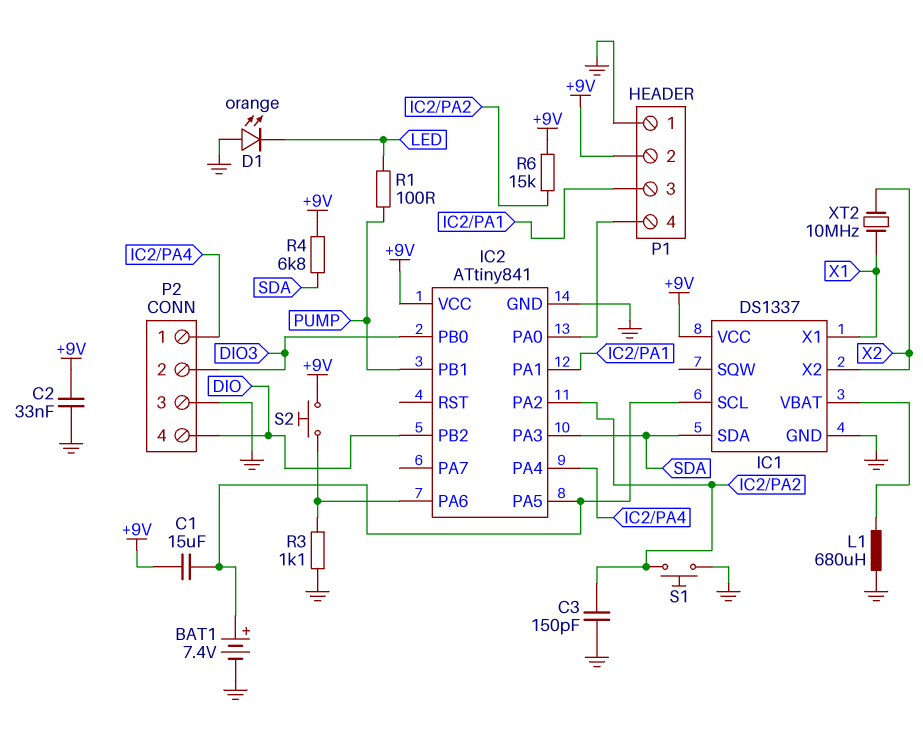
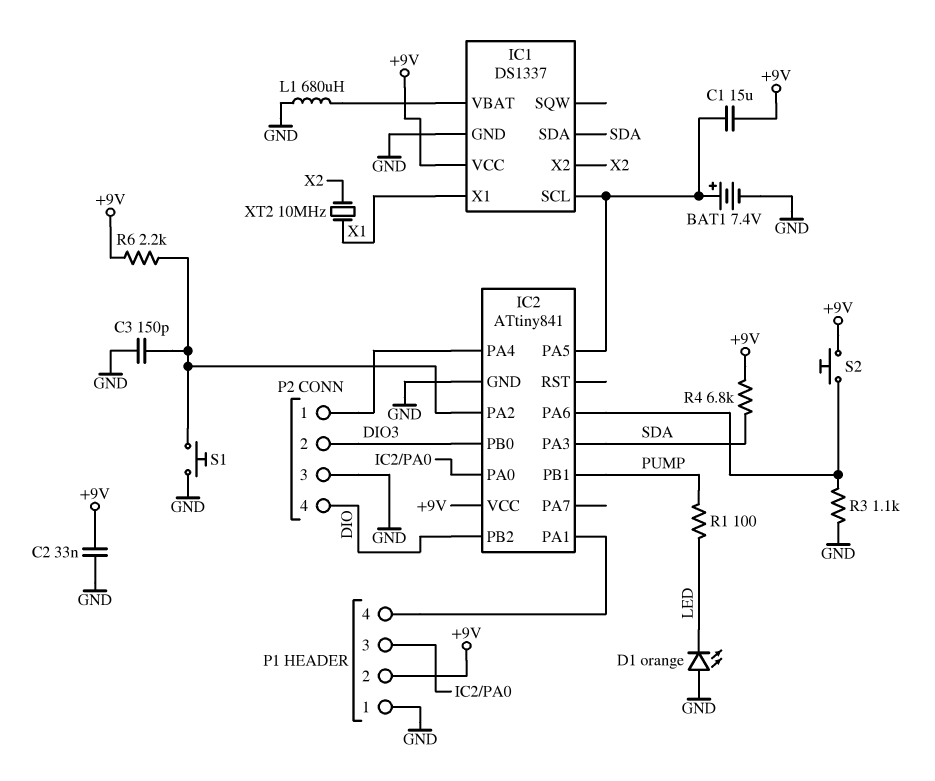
P1 pin 3: IC2/PA1 -> IC2/PA0
P1 pin 4: IC2/PA0 -> IC2/PA1
R6: 15k (+9V, IC2/PA2) -> 2.2k (+9V, IC2/PA2)

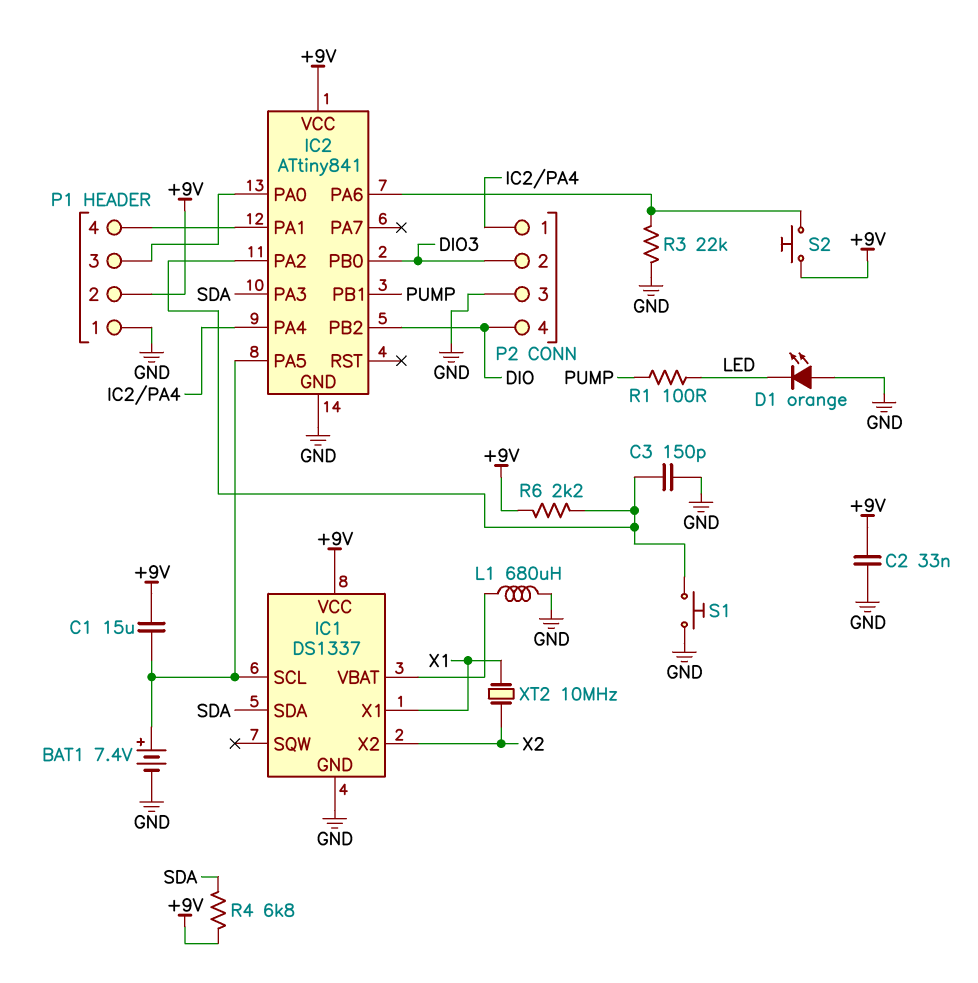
R3: 1.1k (GND, IC2/PA6) -> 22k (GND, IC2/PA6)

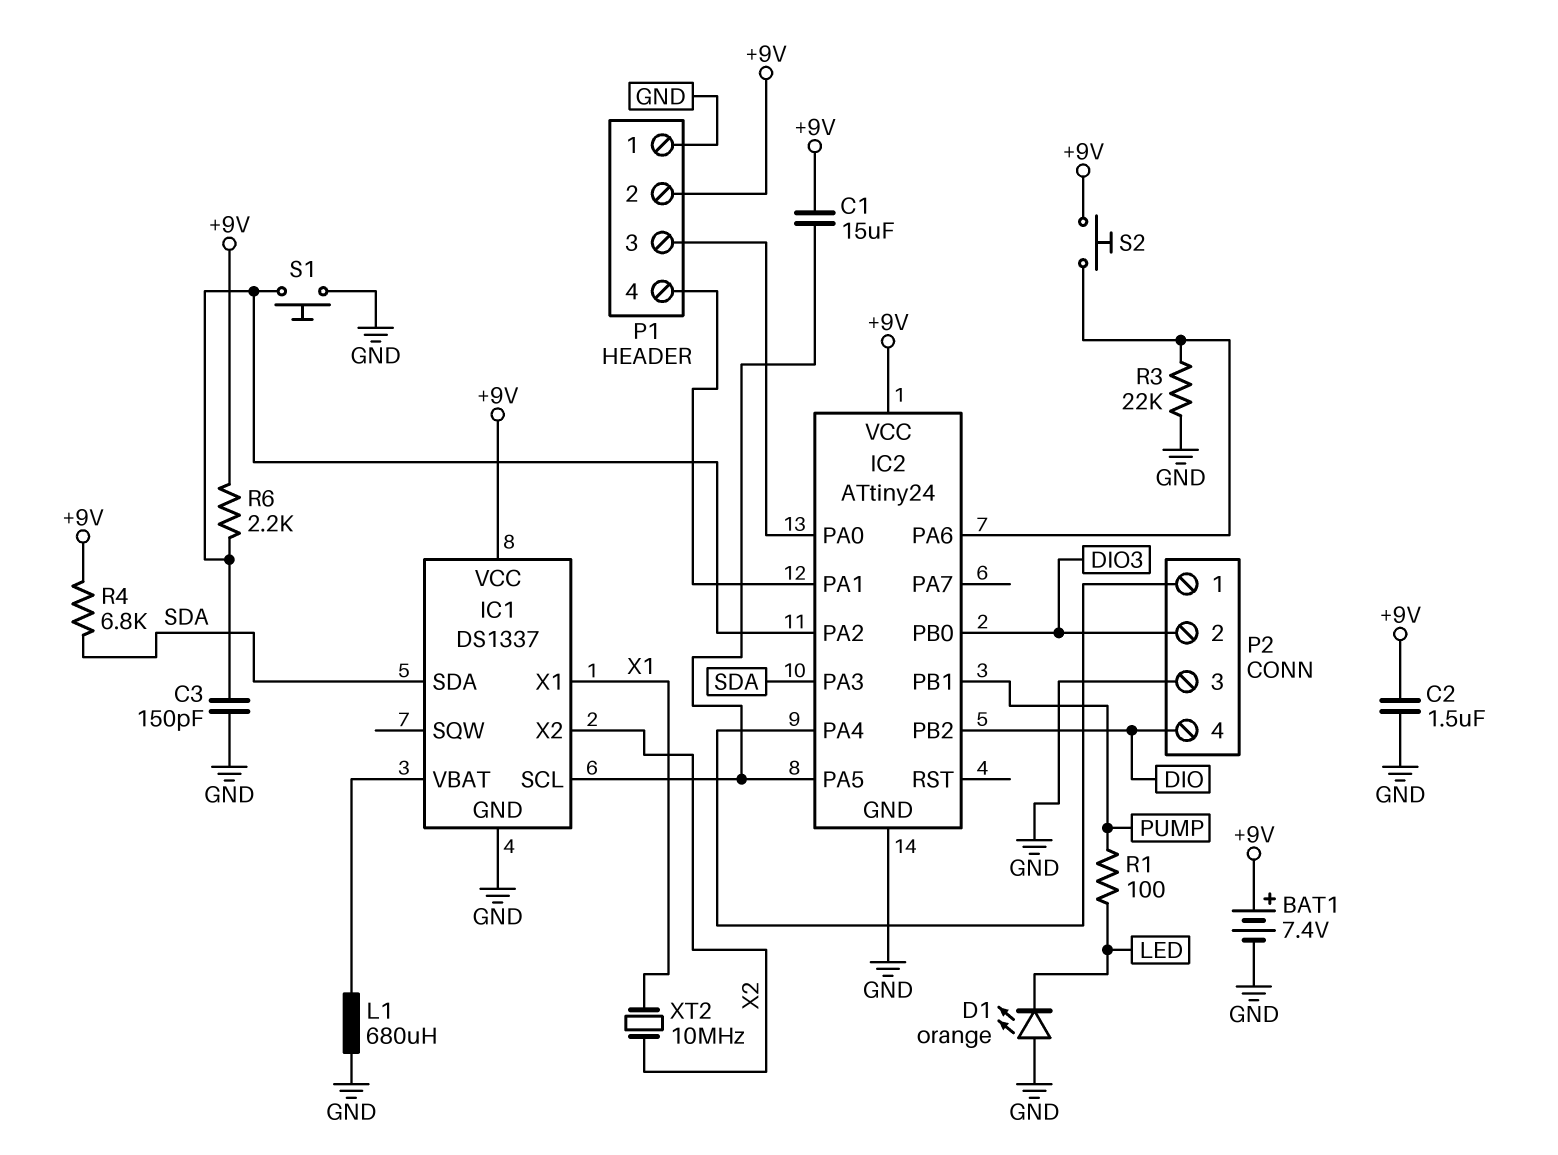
BAT1: 7.4V (plus IC1/SCL, minus GND) -> 7.4V (plus +9V, minus GND)
C2: 33nF (+9V, GND) -> 1.5uF (+9V, GND)
IC2: ATtiny841 -> ATtiny24

